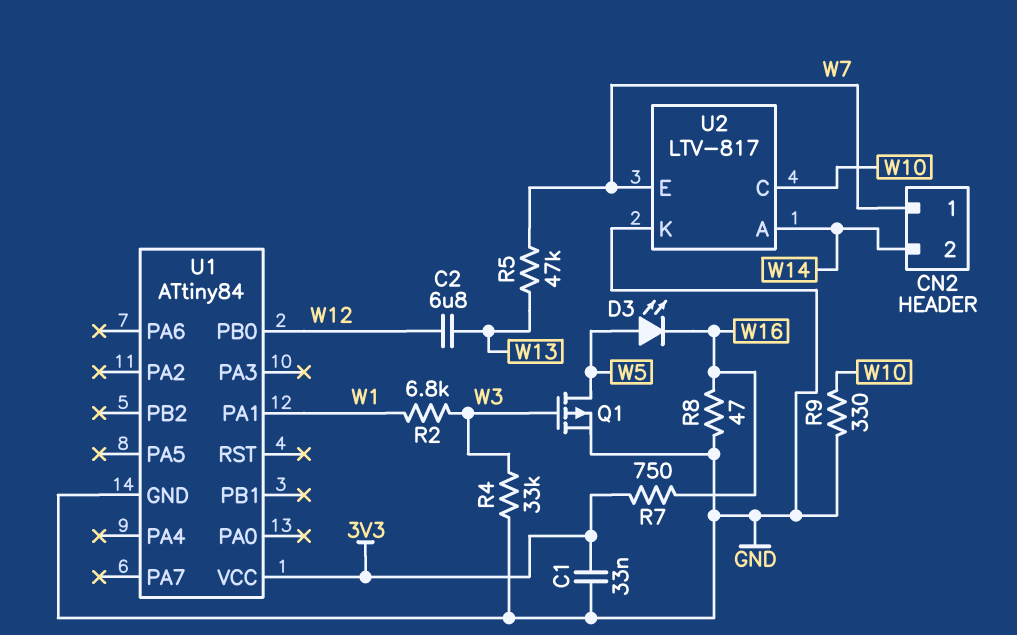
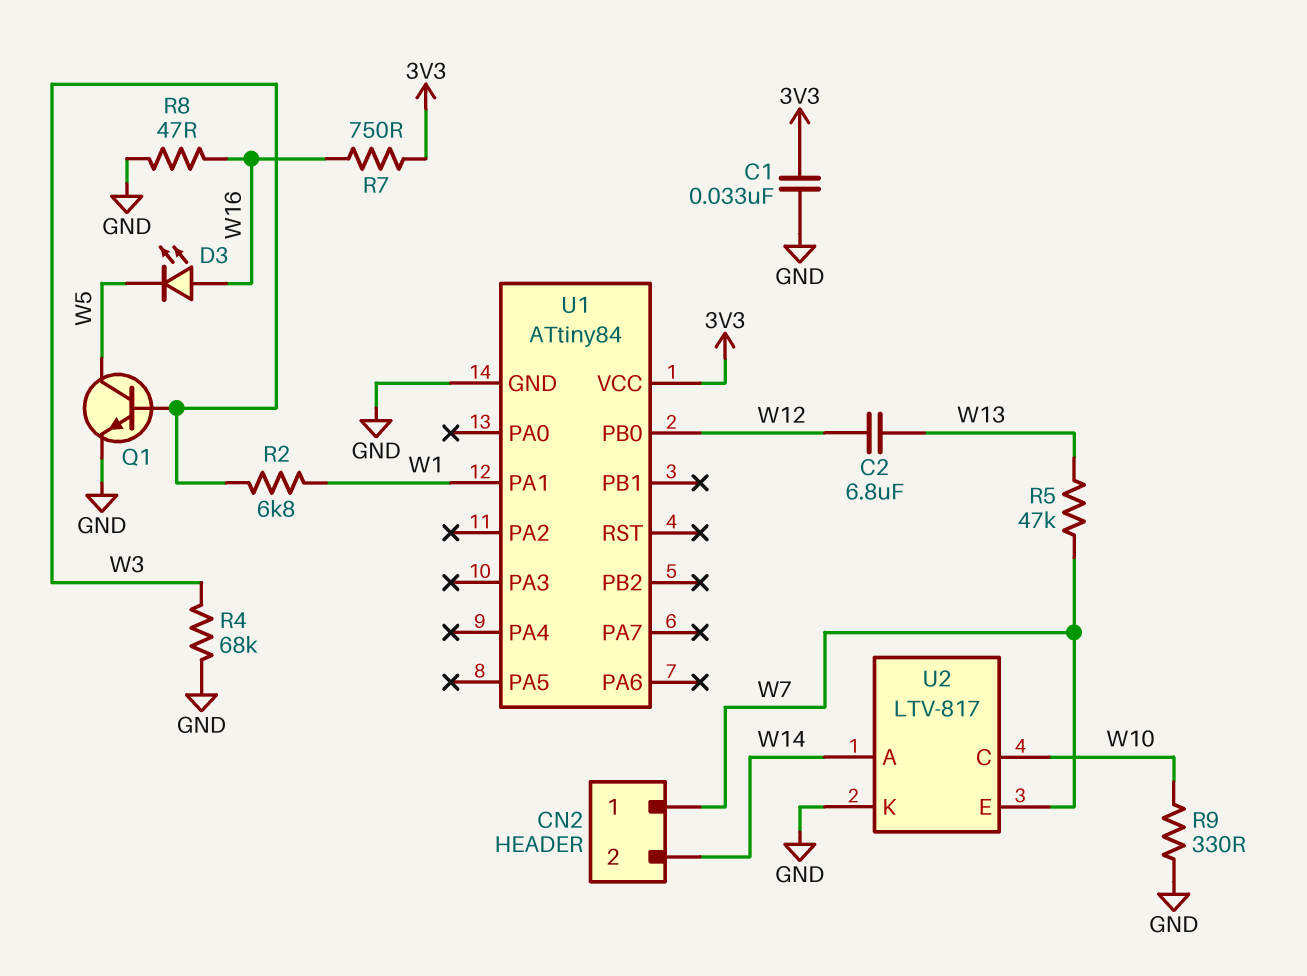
D3: LED (A W5, K W16) -> LED (A W16, K W5)
Q1: PMOS (G W3, D W5, S GND) -> NPN (B W3, C W5, E GND)
R4: 33k (GND, W3) -> 68k (GND, W3)

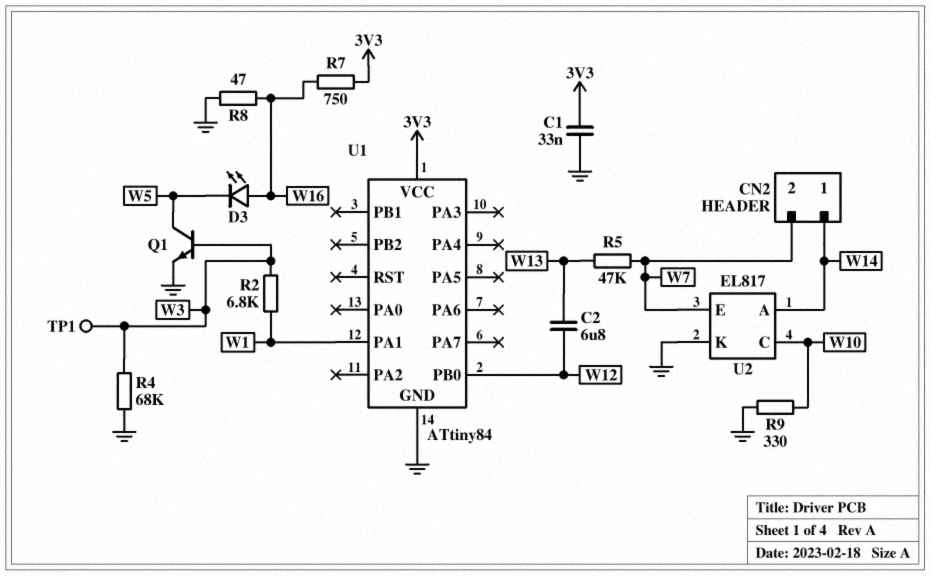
CN2 pin 1: W7 -> W14
CN2 pin 2: W14 -> W7
TP1: none -> test point (W3)
U2: LTV-817 -> EL817

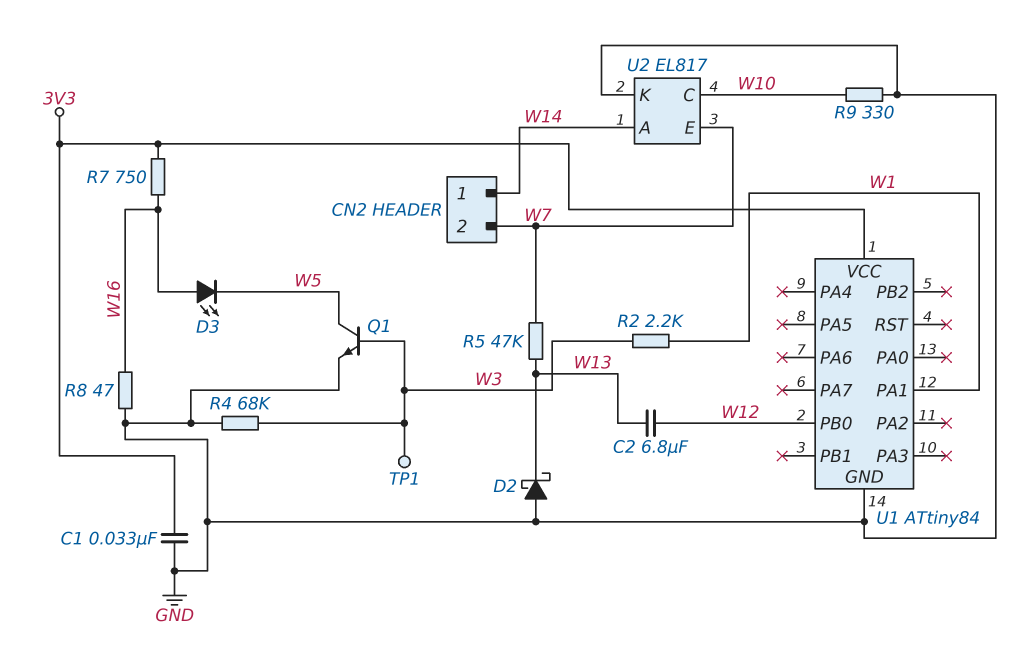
D2: none -> schottky (A GND, K W13)
R2: 6.8k (W1, W3) -> 2.2k (W1, W3)

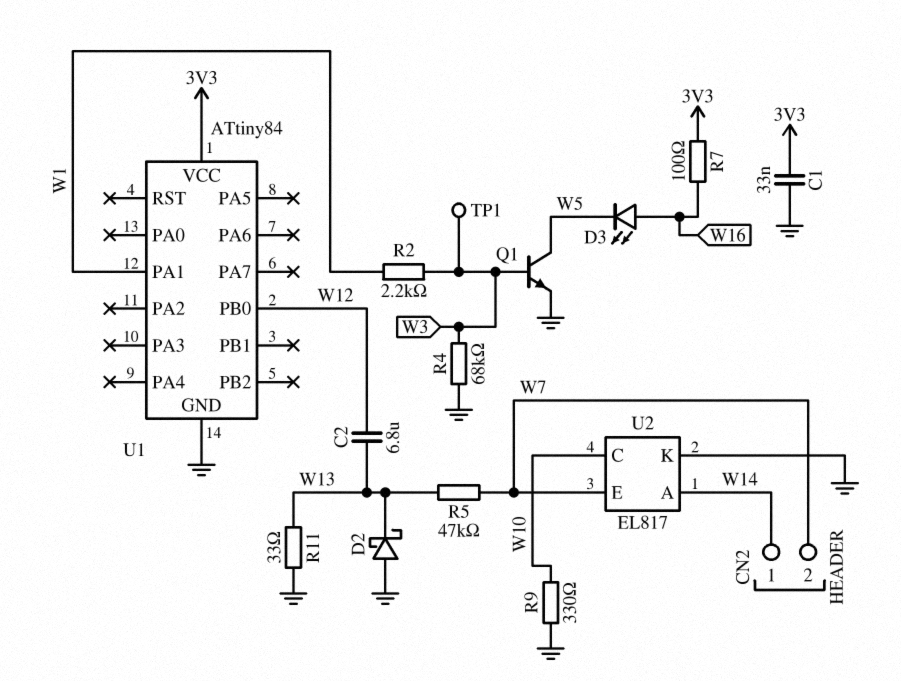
R7: 750 (3V3, W16) -> 100 (3V3, W16)
R8: 47 (GND, W16) -> none
R11: none -> 33 (GND, W13)

